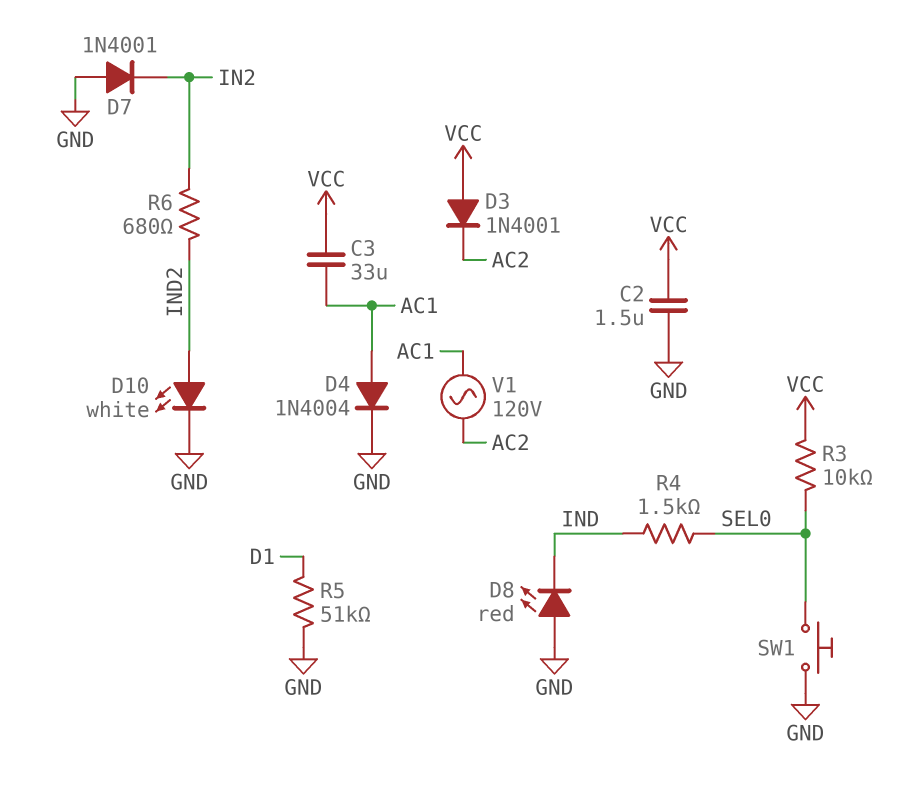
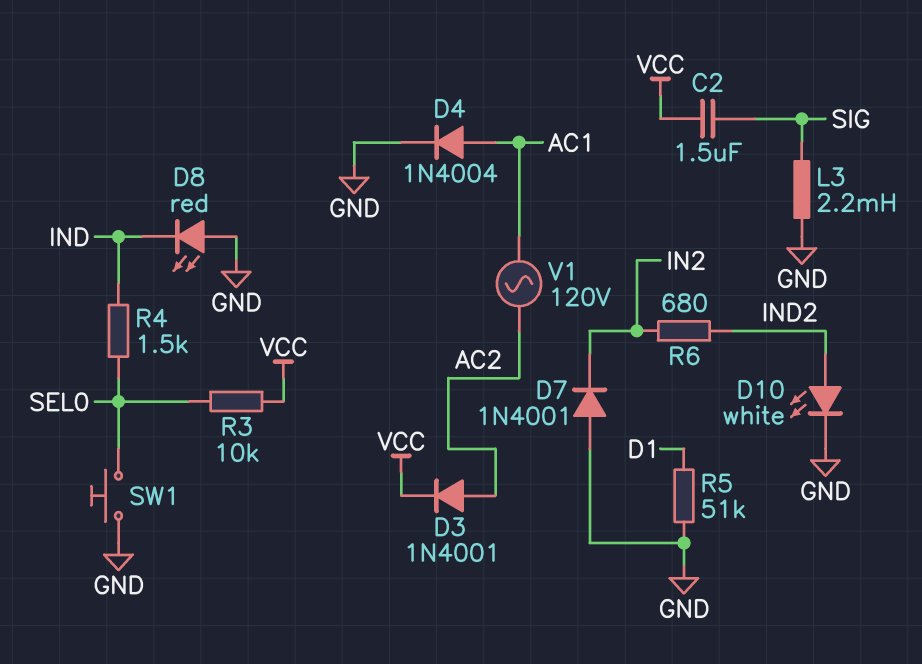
C2: 1.5uF (GND, VCC) -> 1.5uF (SIG, VCC)
C3: 33uF (AC1, VCC) -> none
D3: diode 1N4001 (A VCC, K AC2) -> diode 1N4001 (A AC2, K VCC)
L3: none -> 2.2mH (GND, SIG)

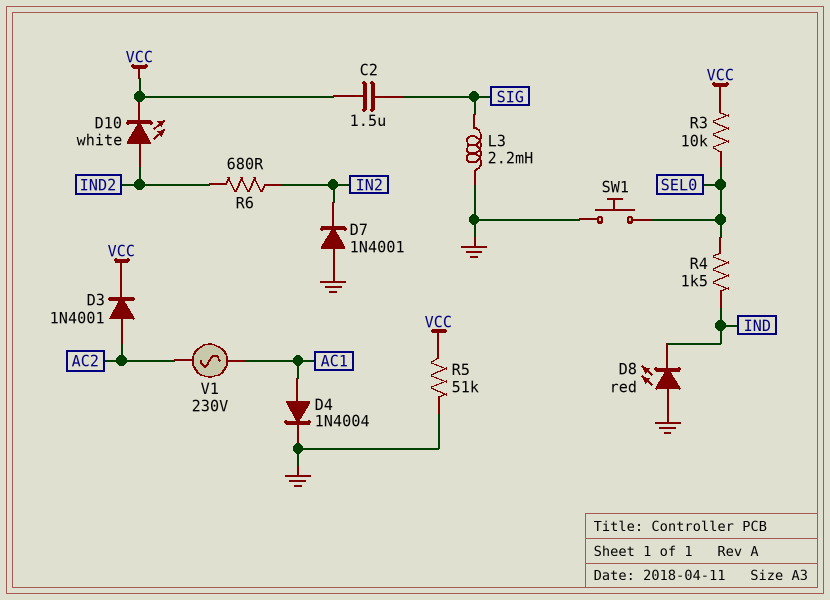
D10: LED white (A IND2, K GND) -> LED white (A IND2, K VCC)
R5: 51k (D1, GND) -> 51k (GND, VCC)
V1: AC 120V (AC1, AC2) -> AC 230V (AC1, AC2)

